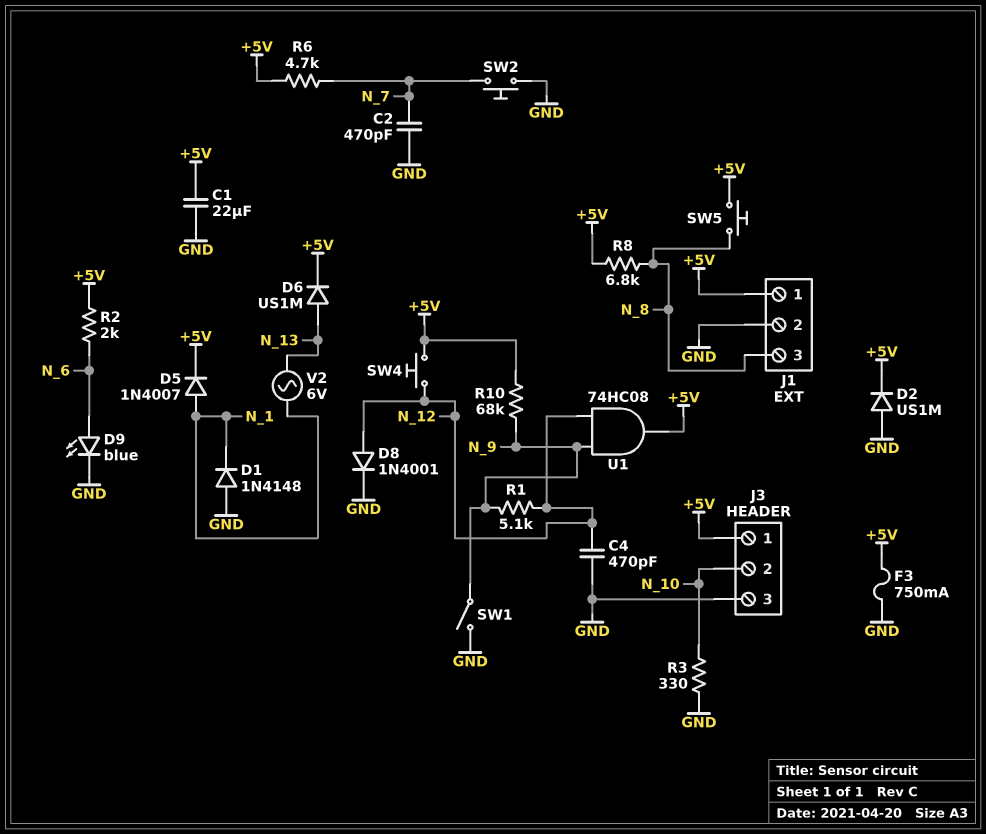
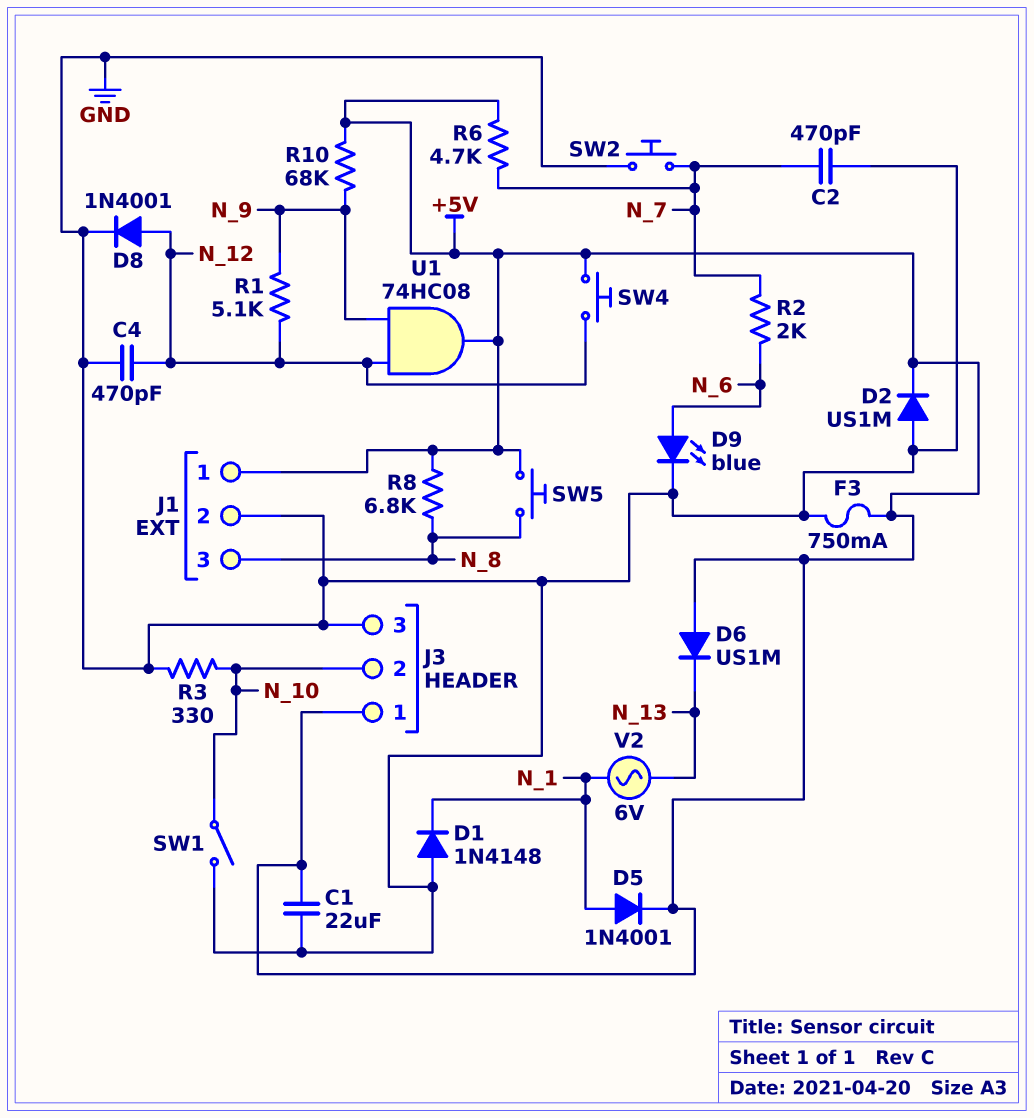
D5: diode 1N4007 (A N_1, K +5V) -> diode 1N4001 (A N_1, K +5V)
D6: diode US1M (A N_13, K +5V) -> diode US1M (A +5V, K N_13)
R2: 2k (+5V, N_6) -> 2k (N_6, N_7)
SW1: switch (GND, N_9) -> switch (GND, N_10)

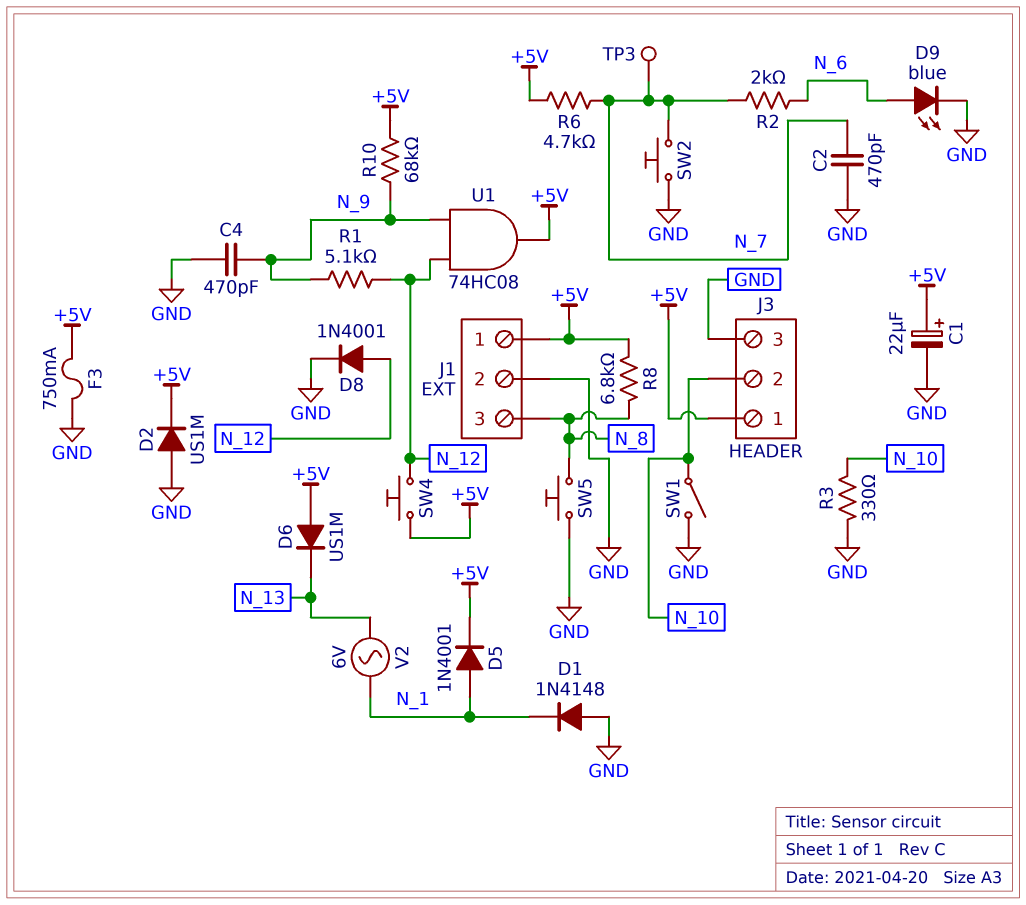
C1: 22uF (+5V, GND) -> 22uF (plus +5V, minus GND)
C4: 470pF (GND, N_12) -> 470pF (GND, N_9)
SW5: button (+5V, N_8) -> button (GND, N_8)
TP3: none -> test point (N_7)

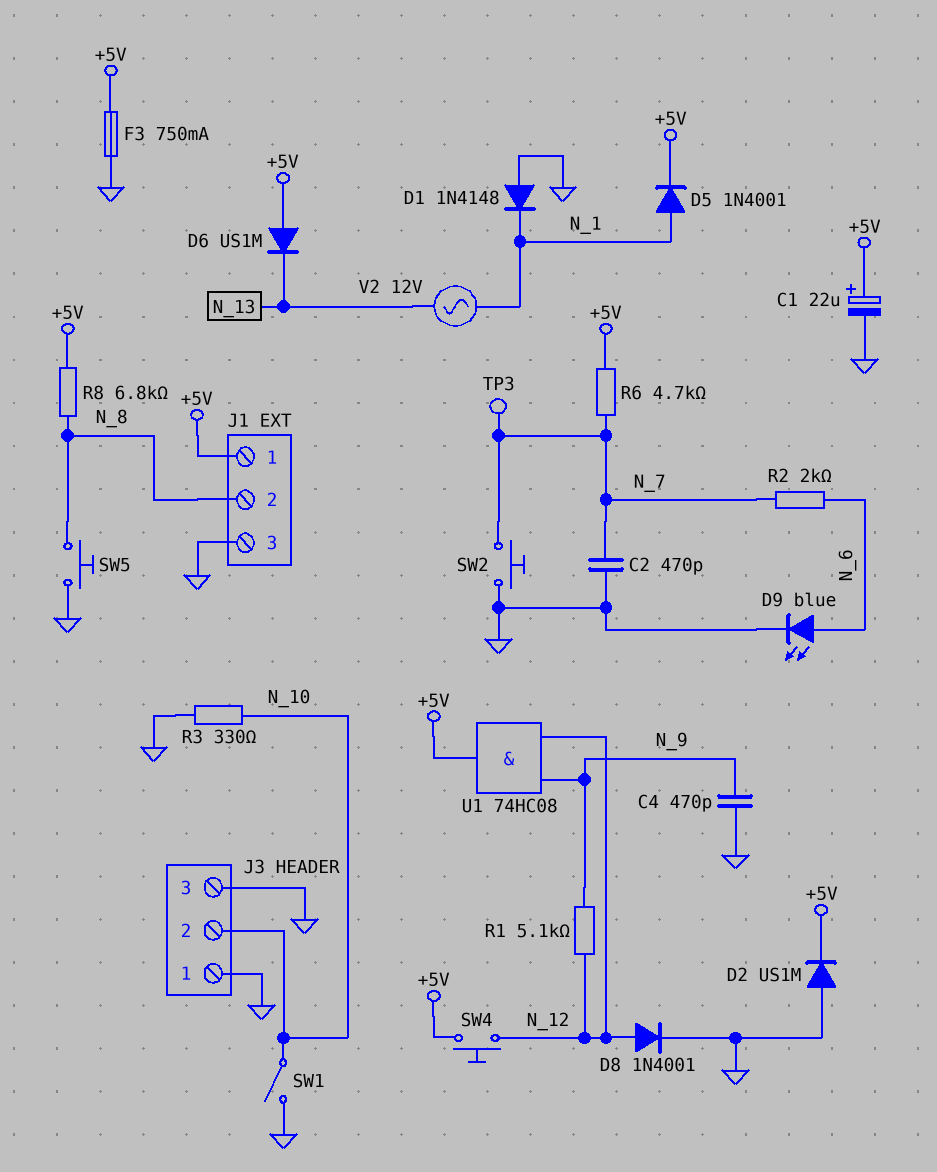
J1 pin 2: GND -> N_8
J1 pin 3: N_8 -> GND
J3 pin 1: +5V -> GND
R10: 68k (+5V, N_9) -> none
V2: AC 6V (N_1, N_13) -> AC 12V (N_1, N_13)

